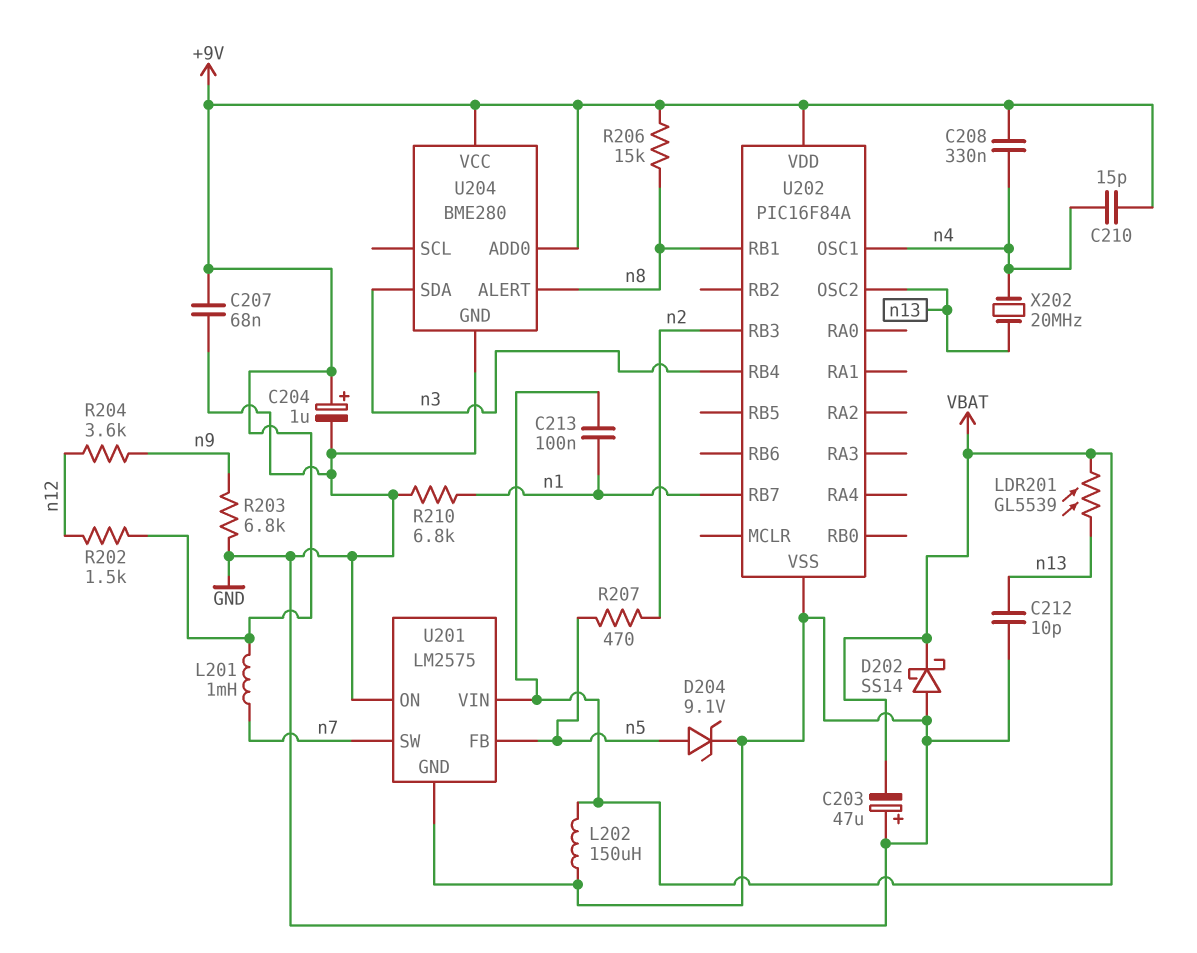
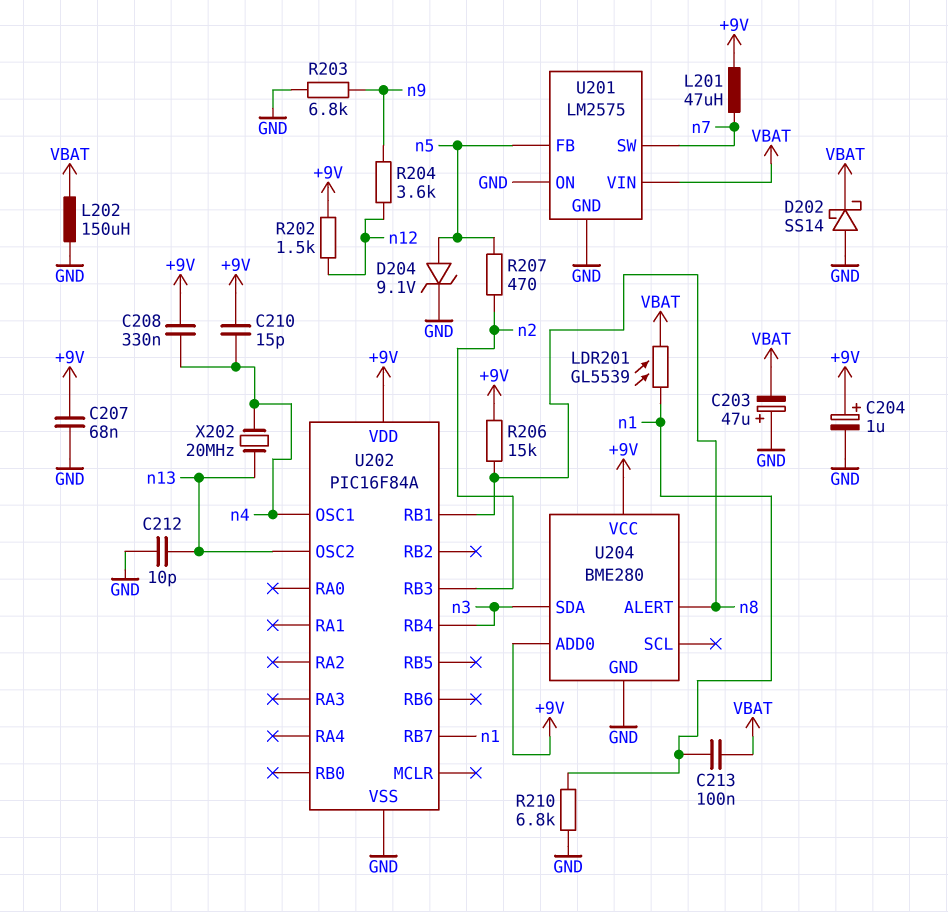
L201: 1mH (+9V, n7) -> 47uH (+9V, n7)
LDR201: GL5539 (VBAT, n13) -> GL5539 (VBAT, n1)

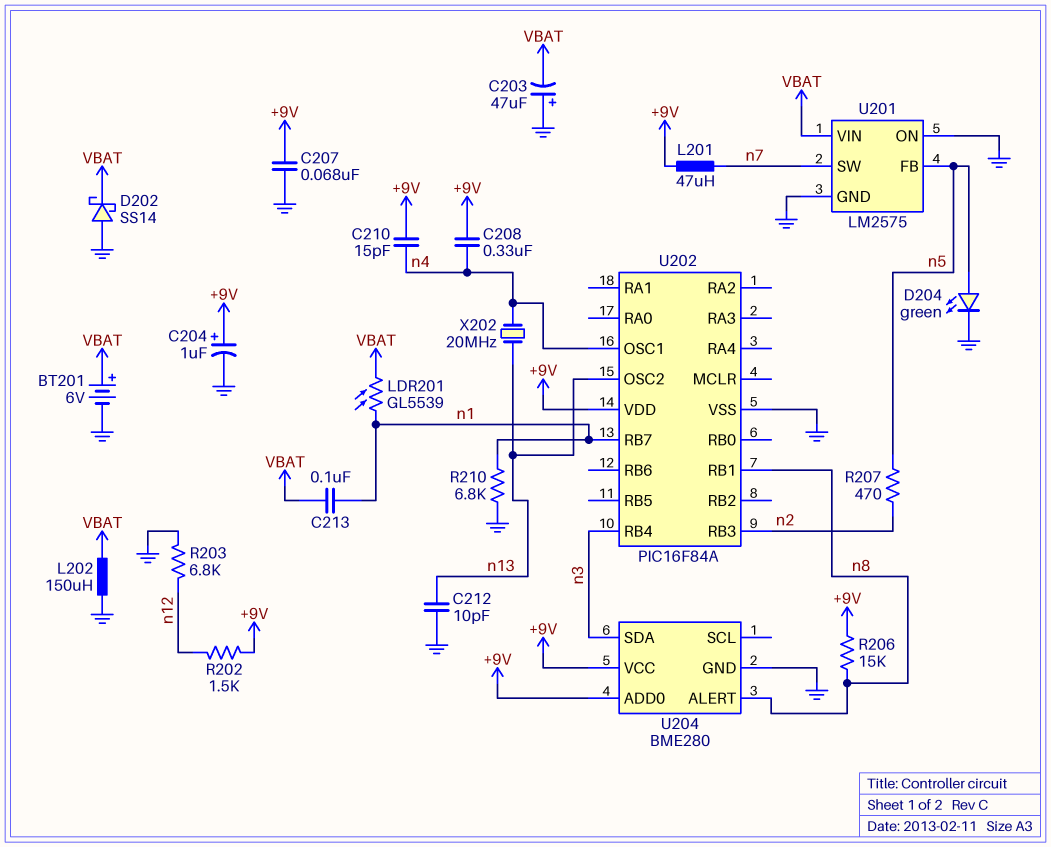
BT201: none -> 6V (plus VBAT, minus GND)
D204: zener 9.1V (A n5, K GND) -> LED green (A n5, K GND)
R203: 6.8k (GND, n9) -> 6.8k (GND, n12)
R204: 3.6k (n9, n12) -> none

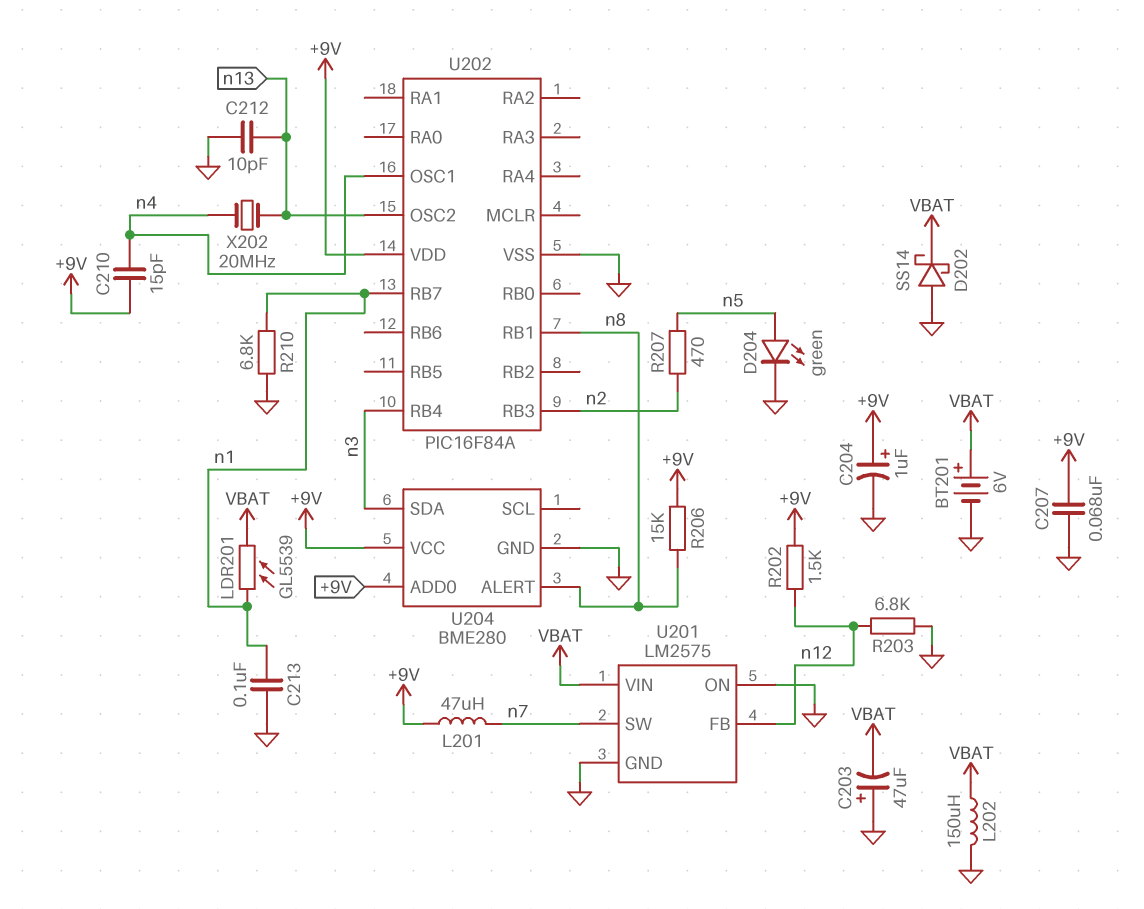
C208: 330nF (+9V, n4) -> none
C213: 100nF (VBAT, n1) -> 100nF (GND, n1)
U201 pin FB: n5 -> n12

